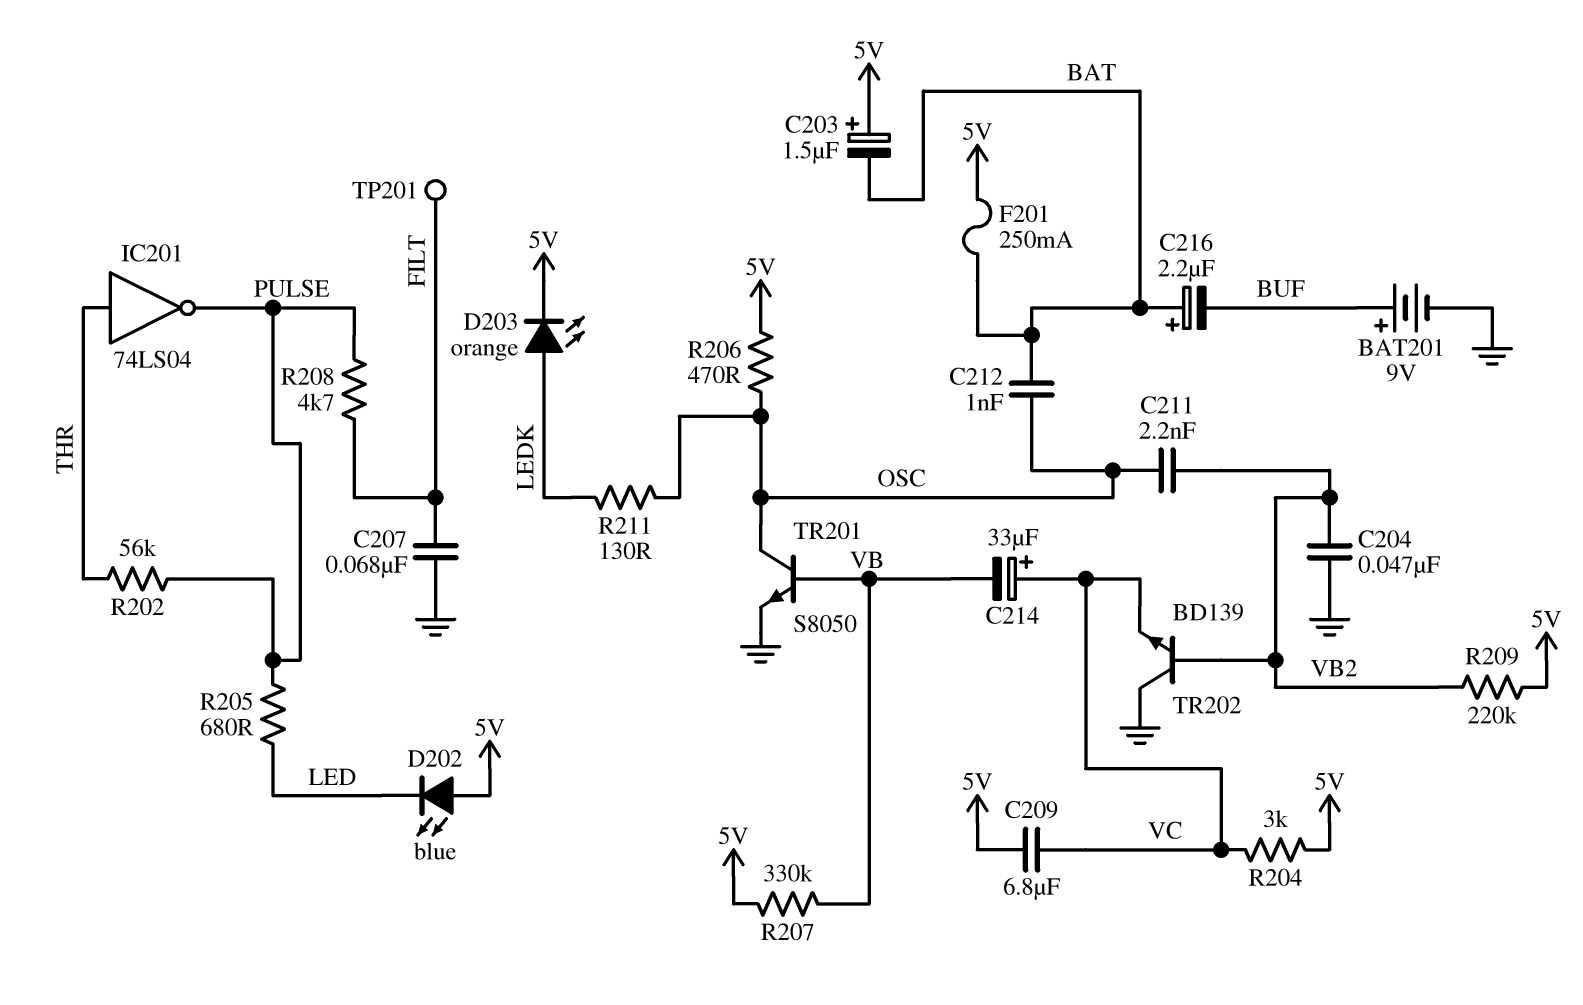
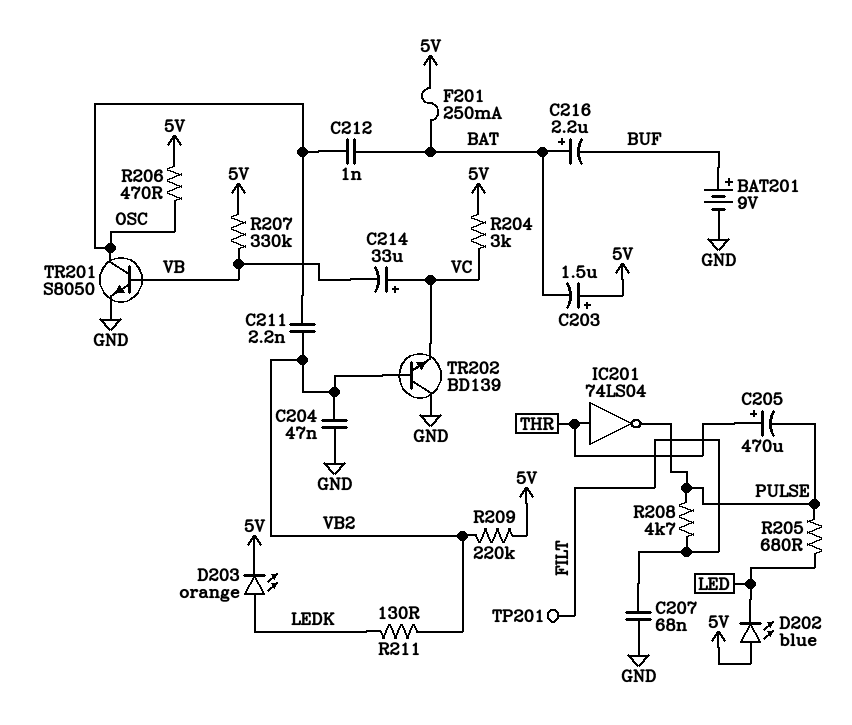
C205: none -> 470uF (plus THR, minus PULSE)
C209: 6.8uF (5V, VC) -> none
R202: 56k (PULSE, THR) -> none
R211: 130 (LEDK, OSC) -> 130 (LEDK, VB2)

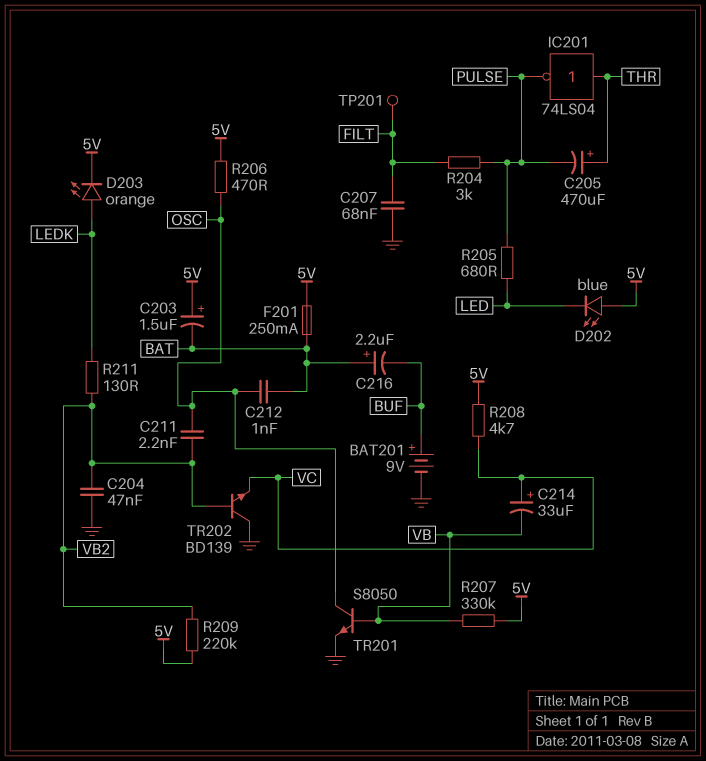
R204: 3k (5V, VC) -> 3k (FILT, PULSE)
R208: 4.7k (FILT, PULSE) -> 4.7k (5V, VC)

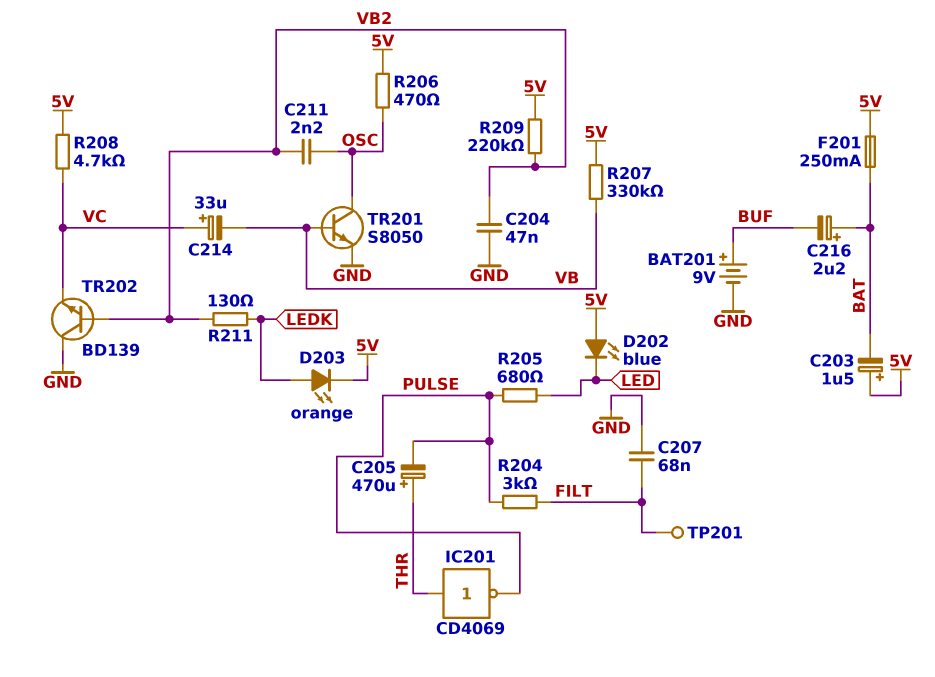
C212: 1nF (BAT, OSC) -> none
IC201: NOT 74LS04 (in THR, out PULSE) -> NOT CD4069 (in THR, out PULSE)

